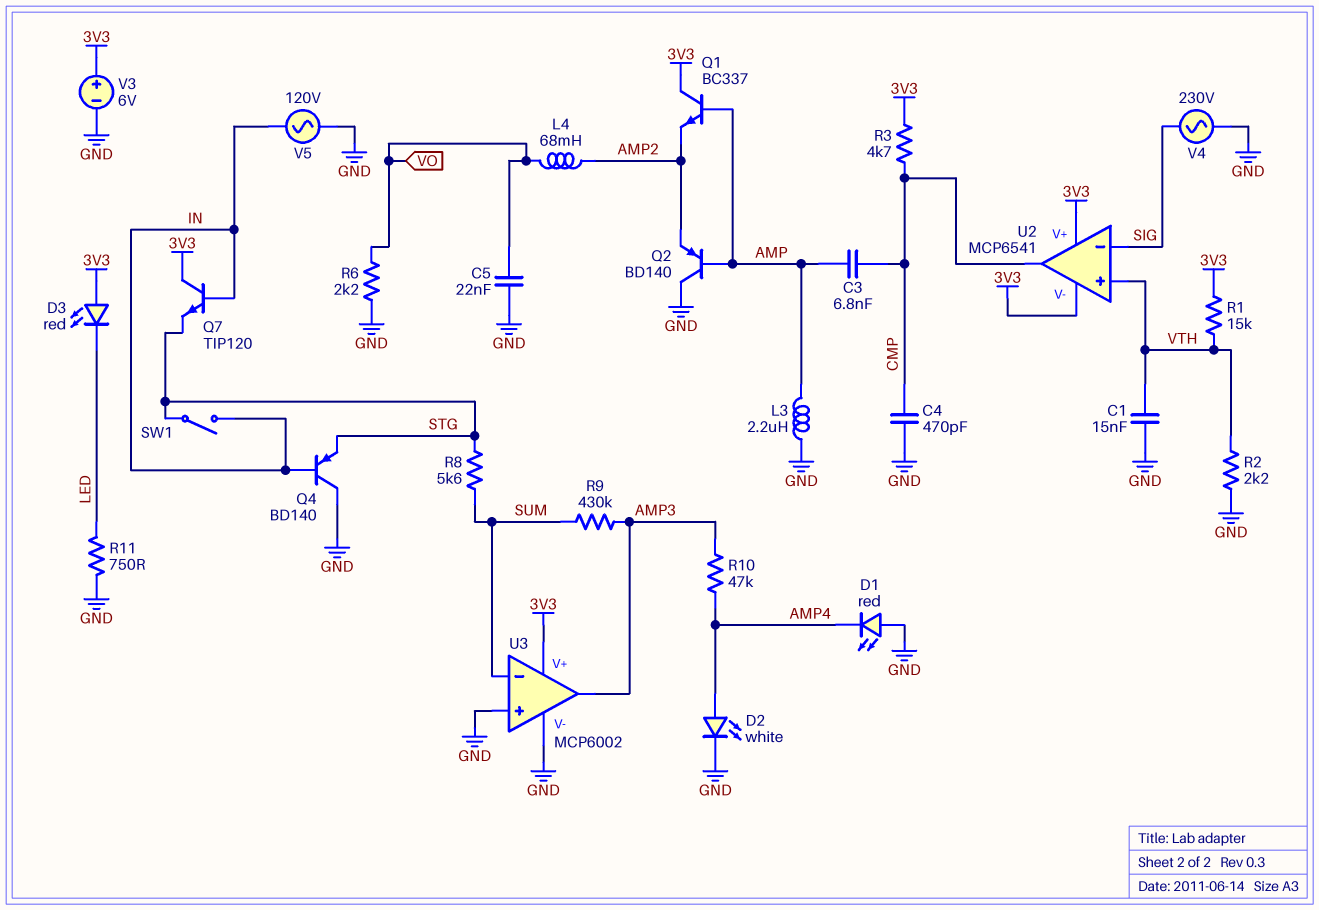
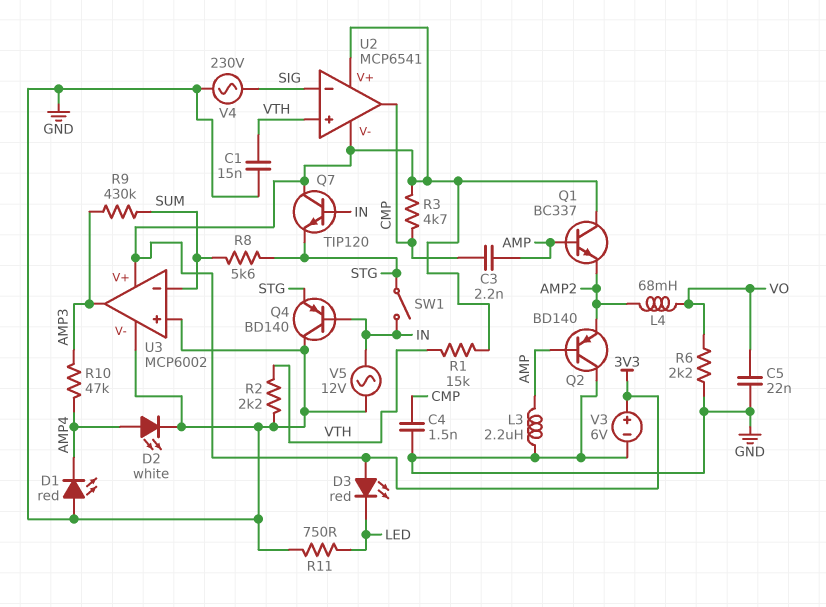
C3: 6.8nF (AMP, CMP) -> 2.2nF (AMP, CMP)
C4: 470pF (CMP, GND) -> 1.5nF (CMP, GND)
V5: AC 120V (GND, IN) -> AC 12V (GND, IN)

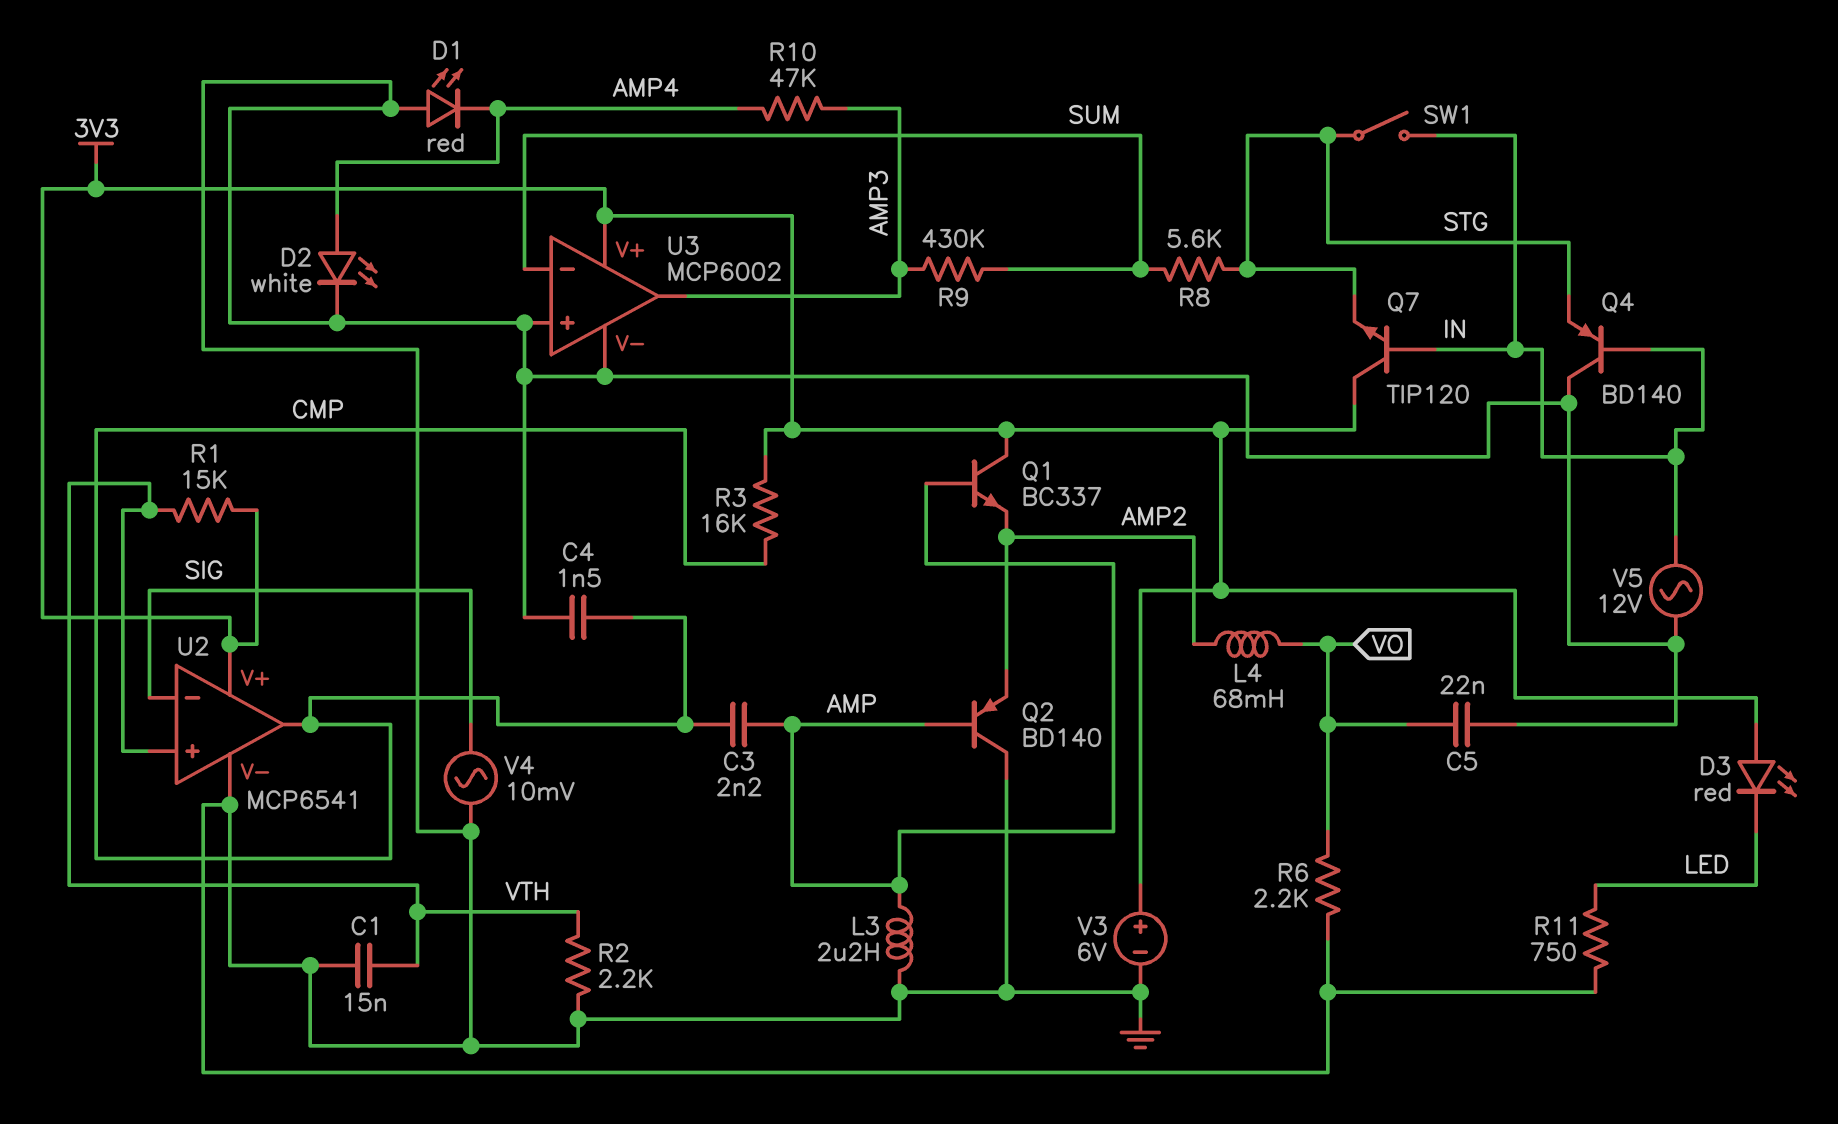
R3: 4.7k (3V3, CMP) -> 16k (3V3, CMP)
U2 pin V-: 3V3 -> GND
V4: AC 230V (GND, SIG) -> AC 10mV (GND, SIG)

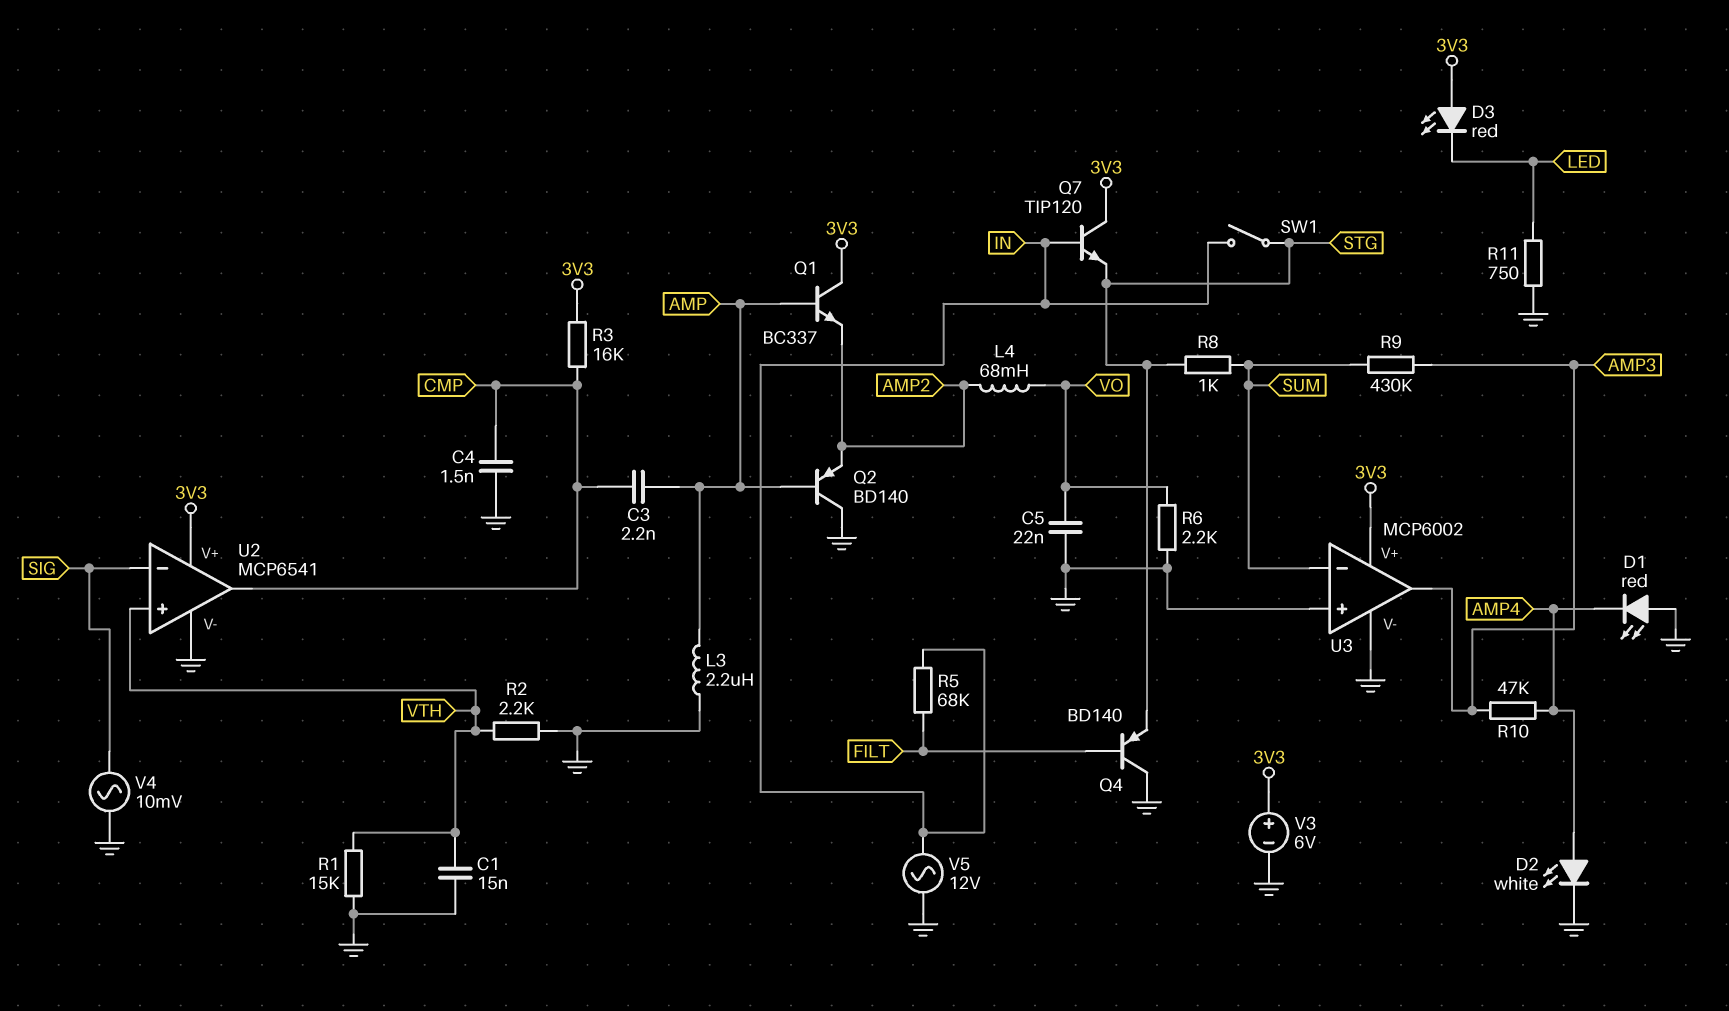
Q4: PNP BD140 (B IN, C GND, E STG) -> PNP BD140 (B FILT, C GND, E STG)
R1: 15k (3V3, VTH) -> 15k (GND, VTH)
R5: none -> 68k (FILT, IN)
R8: 5.6k (STG, SUM) -> 1k (STG, SUM)

